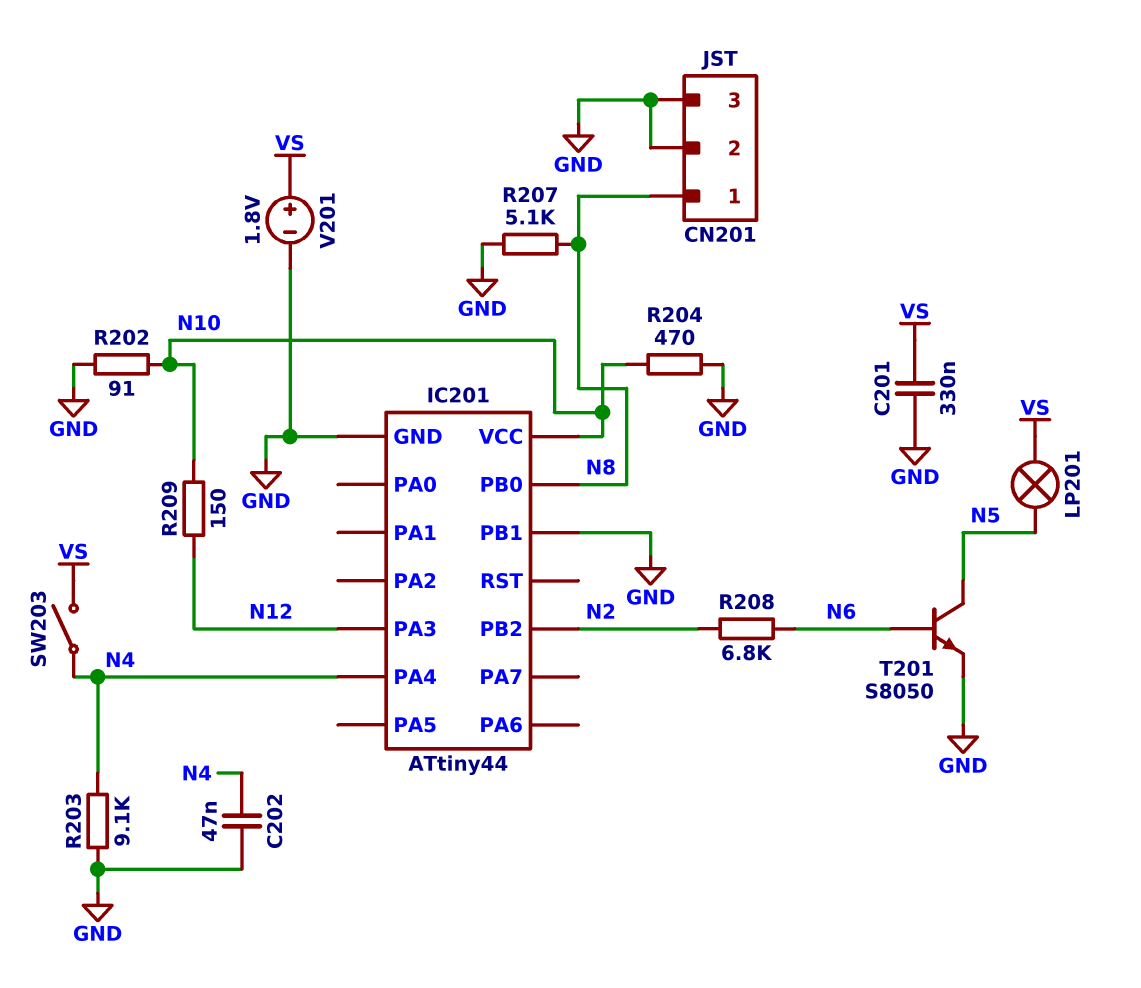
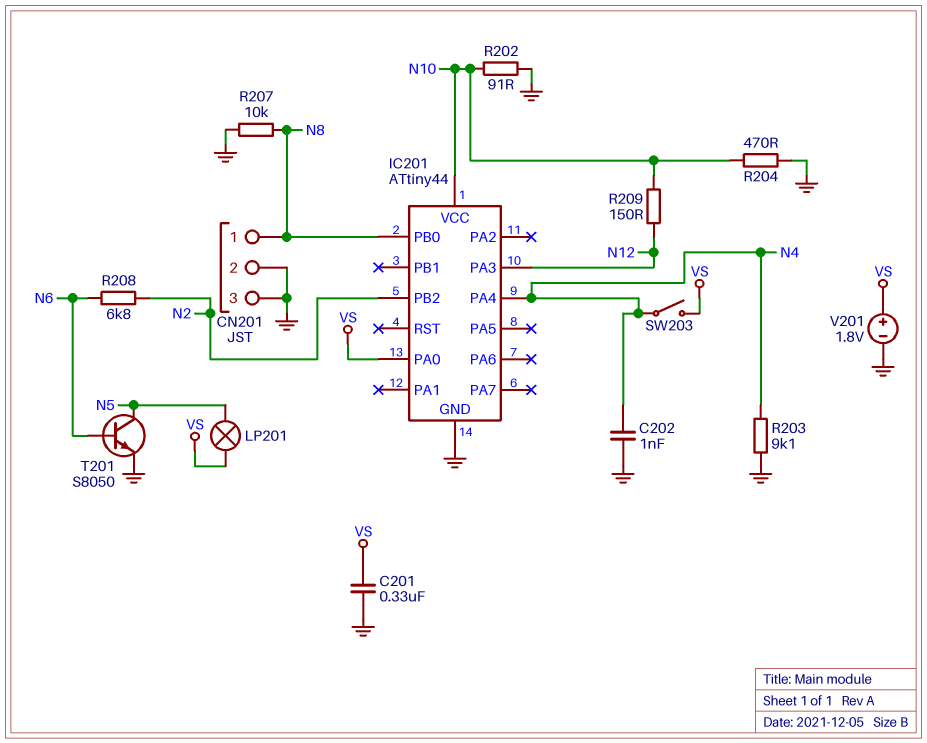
C202: 47nF (GND, N4) -> 1nF (GND, N4)
IC201 pin PA0: none -> VS
IC201 pin PB1: GND -> none
R207: 5.1k (GND, N8) -> 10k (GND, N8)

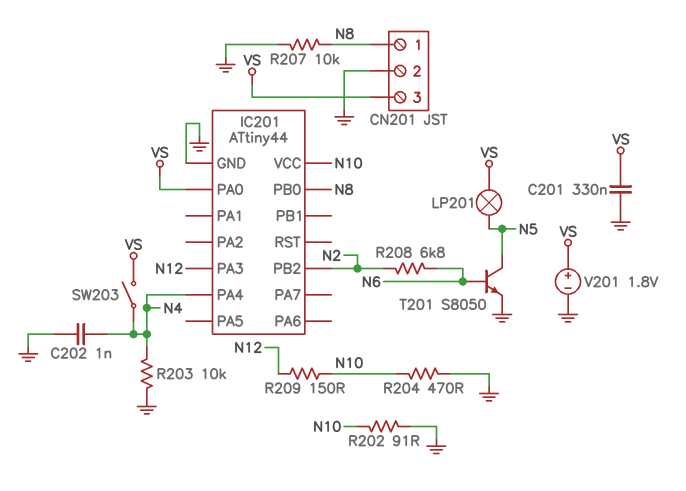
CN201 pin 3: GND -> VS
R203: 9.1k (GND, N4) -> 10k (GND, N4)

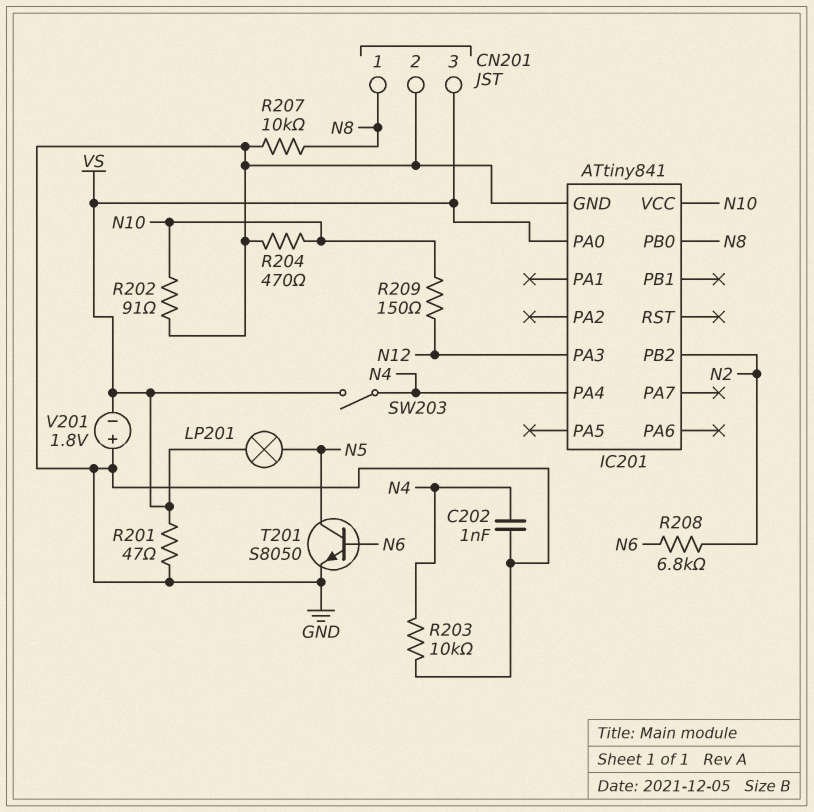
C201: 330nF (GND, VS) -> none
IC201: ATtiny44 -> ATtiny841
R201: none -> 47 (GND, VS)
V201: 1.8V (plus VS, minus GND) -> 1.8V (plus GND, minus VS)

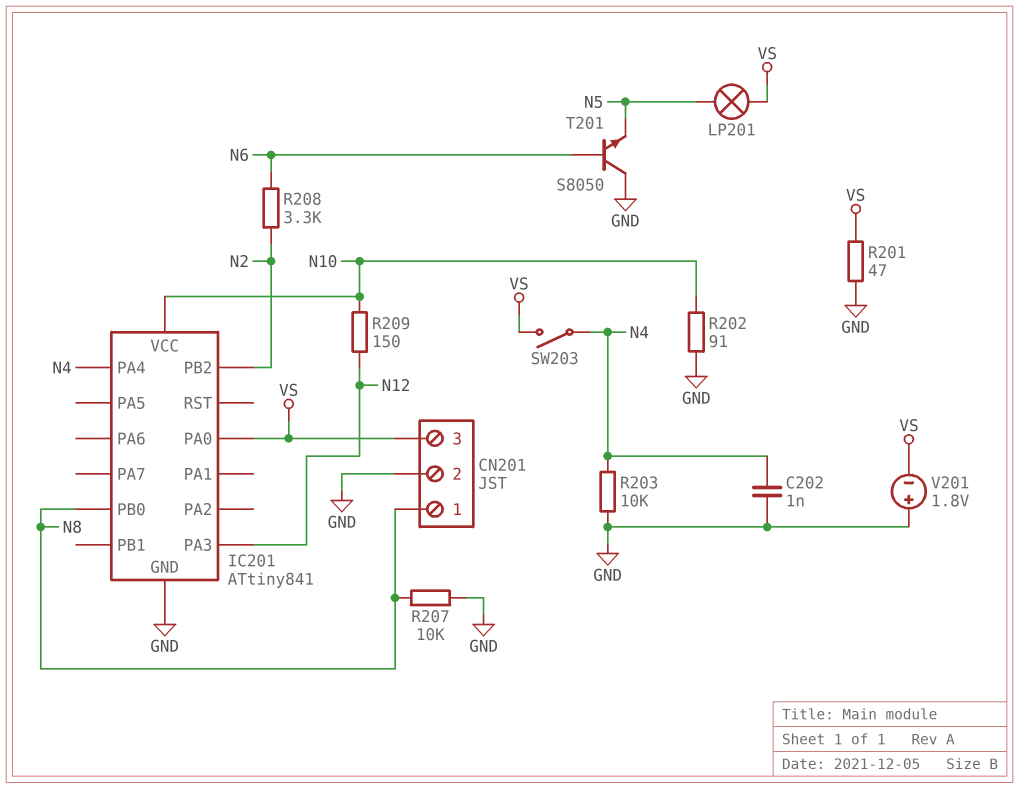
R204: 470 (GND, N10) -> none
R208: 6.8k (N2, N6) -> 3.3k (N2, N6)
T201: NPN S8050 (B N6, C N5, E GND) -> NPN S8050 (B N6, C GND, E N5)

